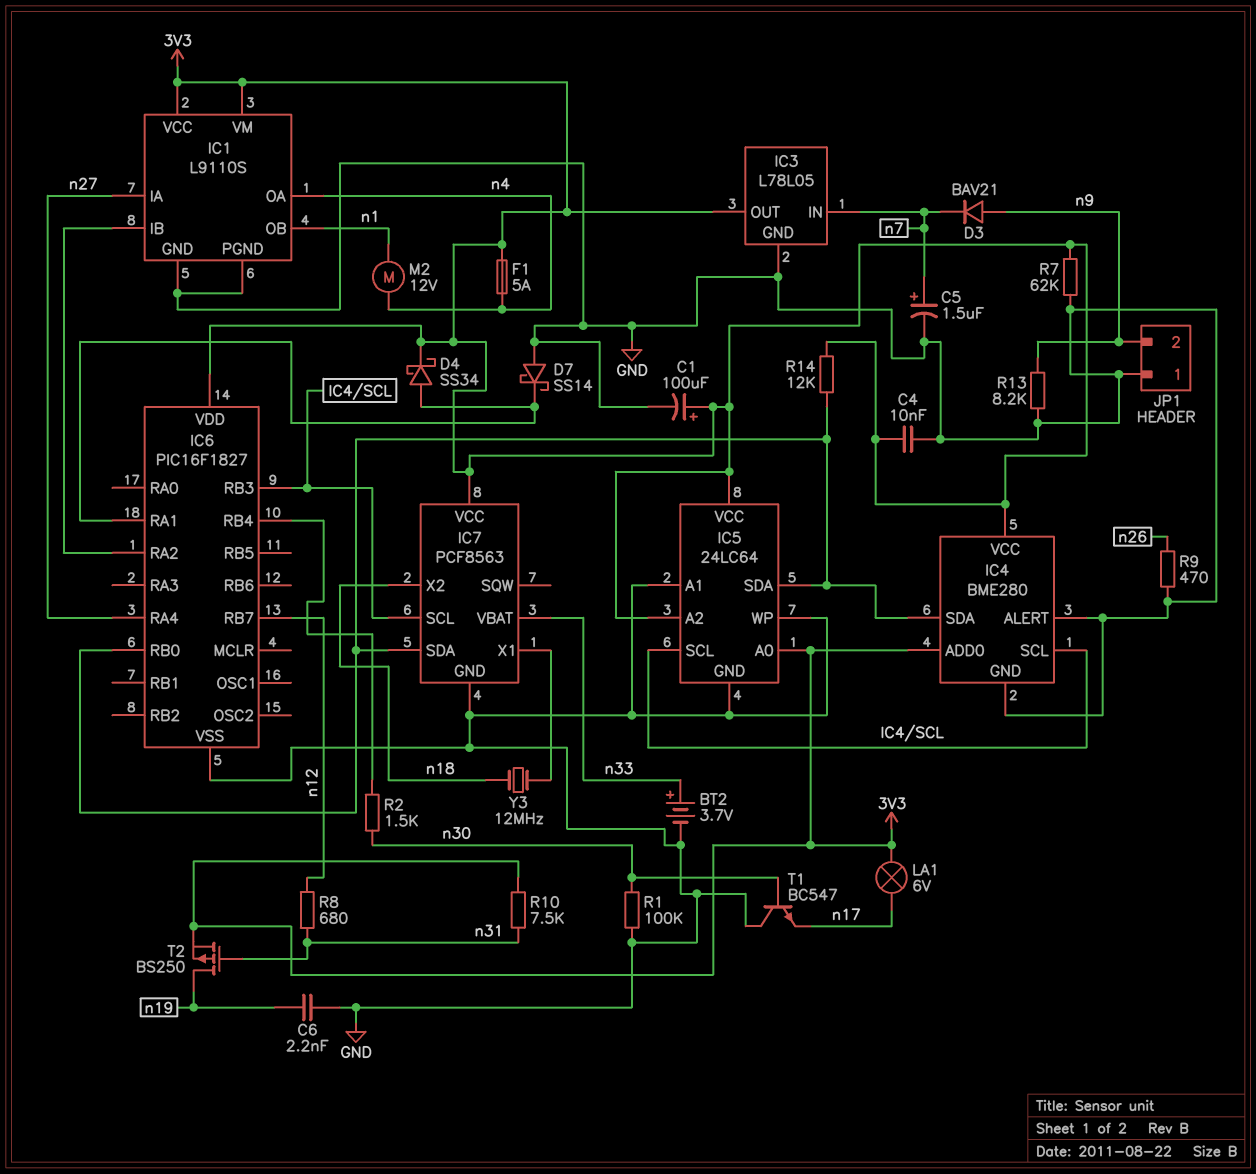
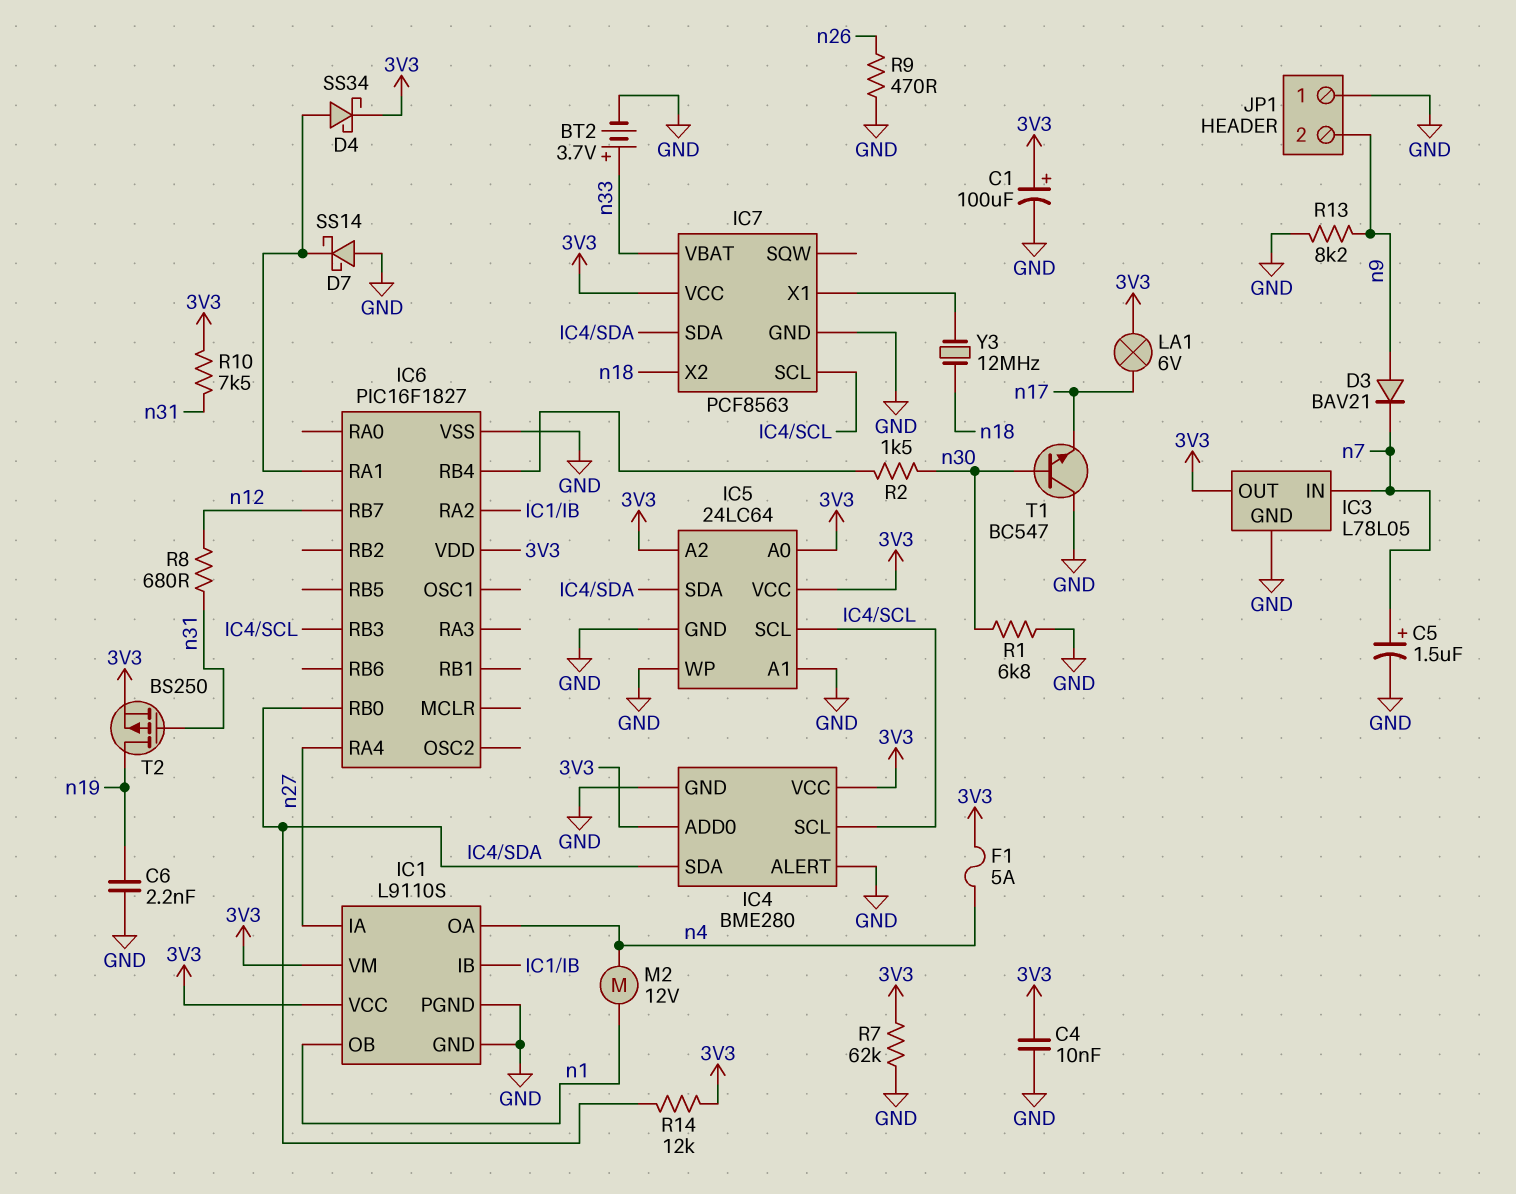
R1: 100k (GND, n30) -> 6.8k (GND, n30)

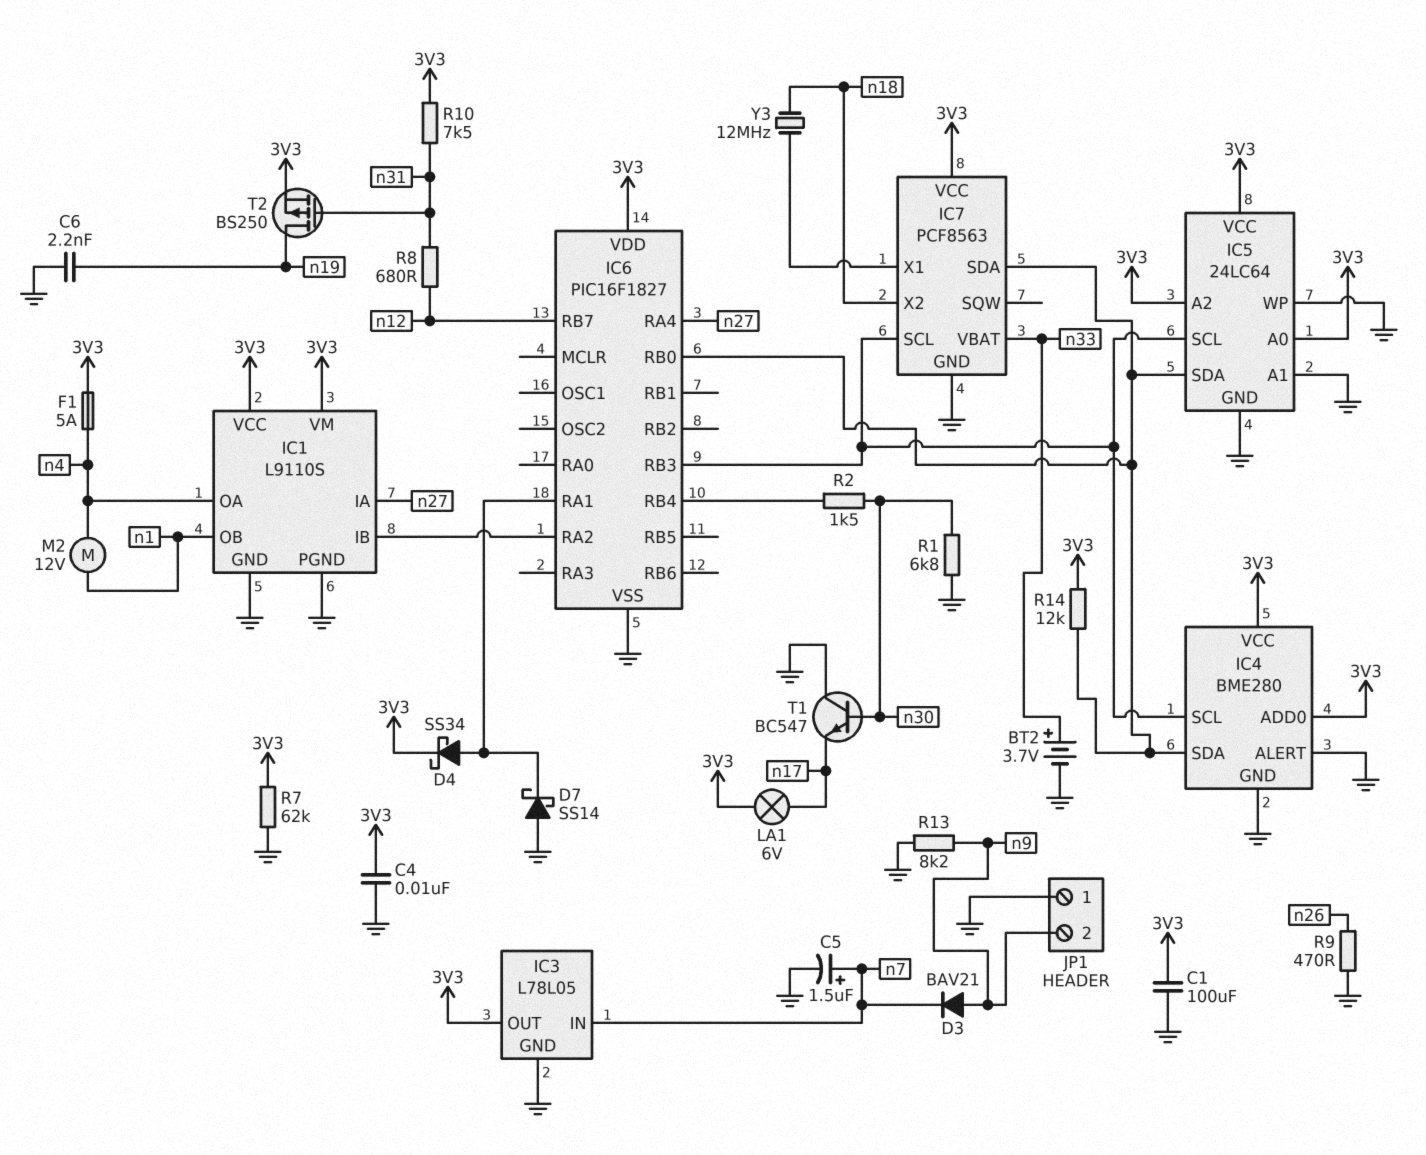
C1: 100uF (plus 3V3, minus GND) -> 100uF (3V3, GND)

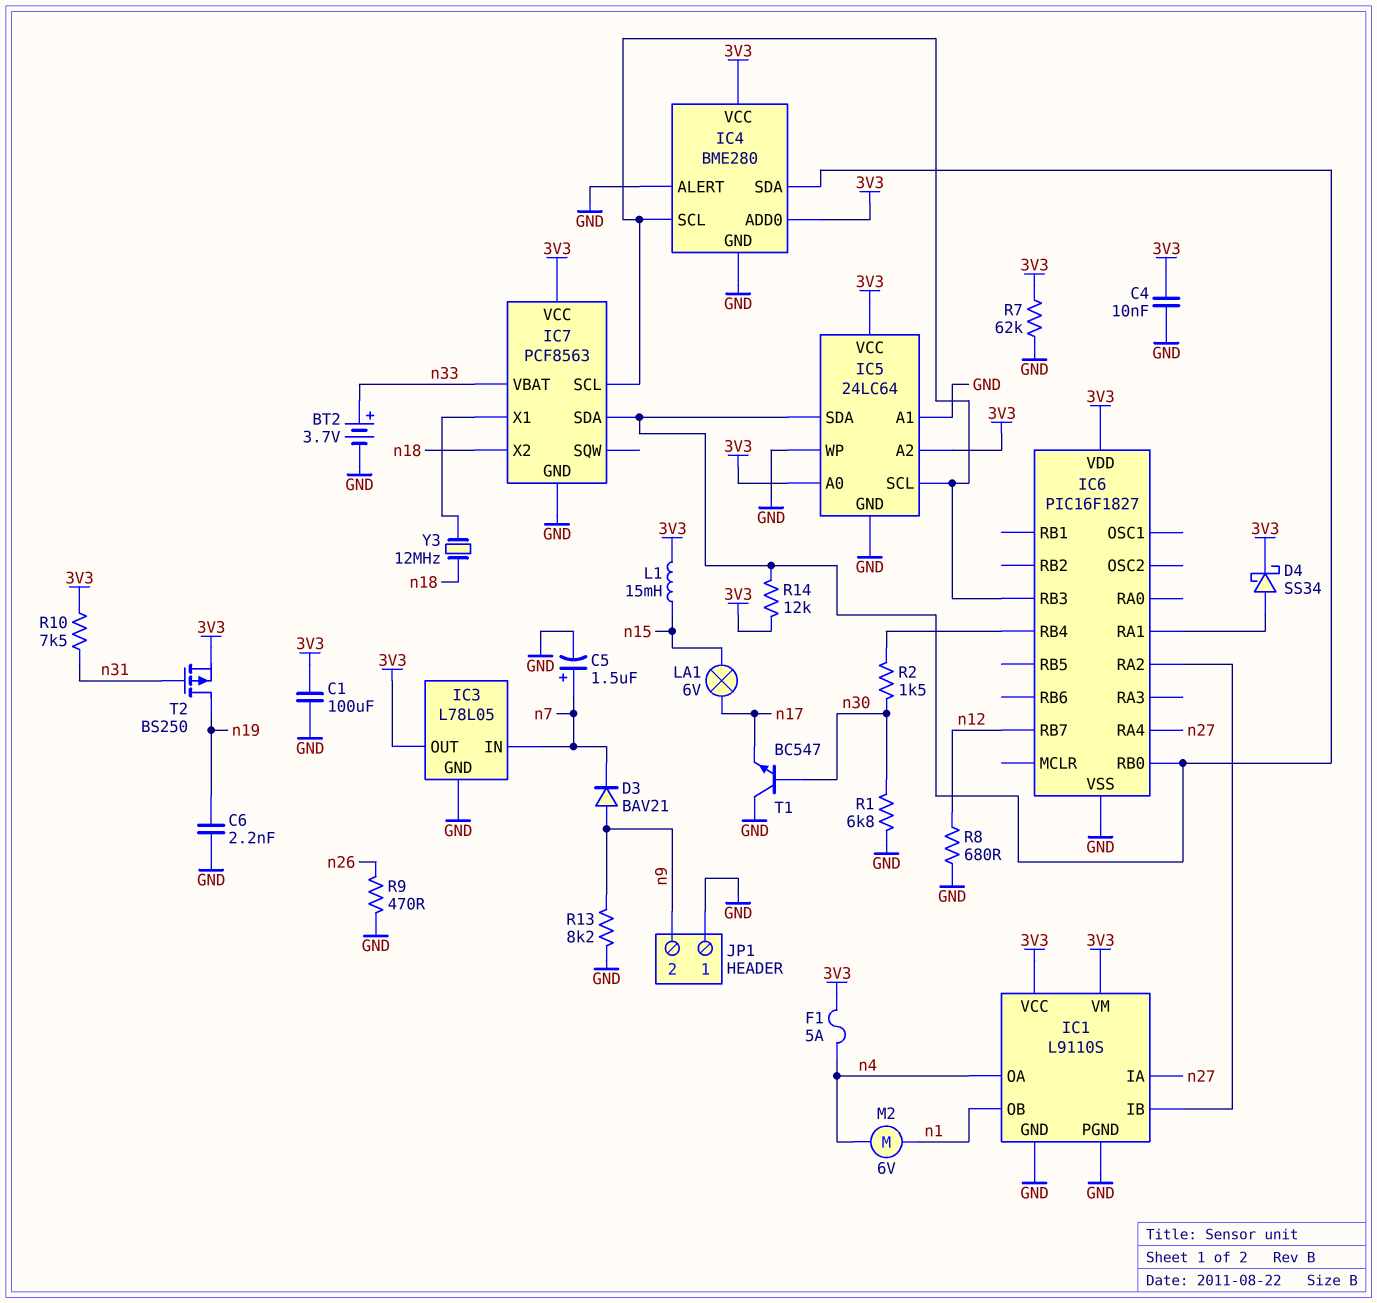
D7: schottky SS14 (A GND, K IC6/RA1) -> none
L1: none -> 15mH (3V3, n15)
LA1: lamp 6V (3V3, n17) -> lamp 6V (n15, n17)
M2: motor 12V (n1, n4) -> motor 6V (n1, n4)
R8: 680 (n12, n31) -> 680 (GND, n12)

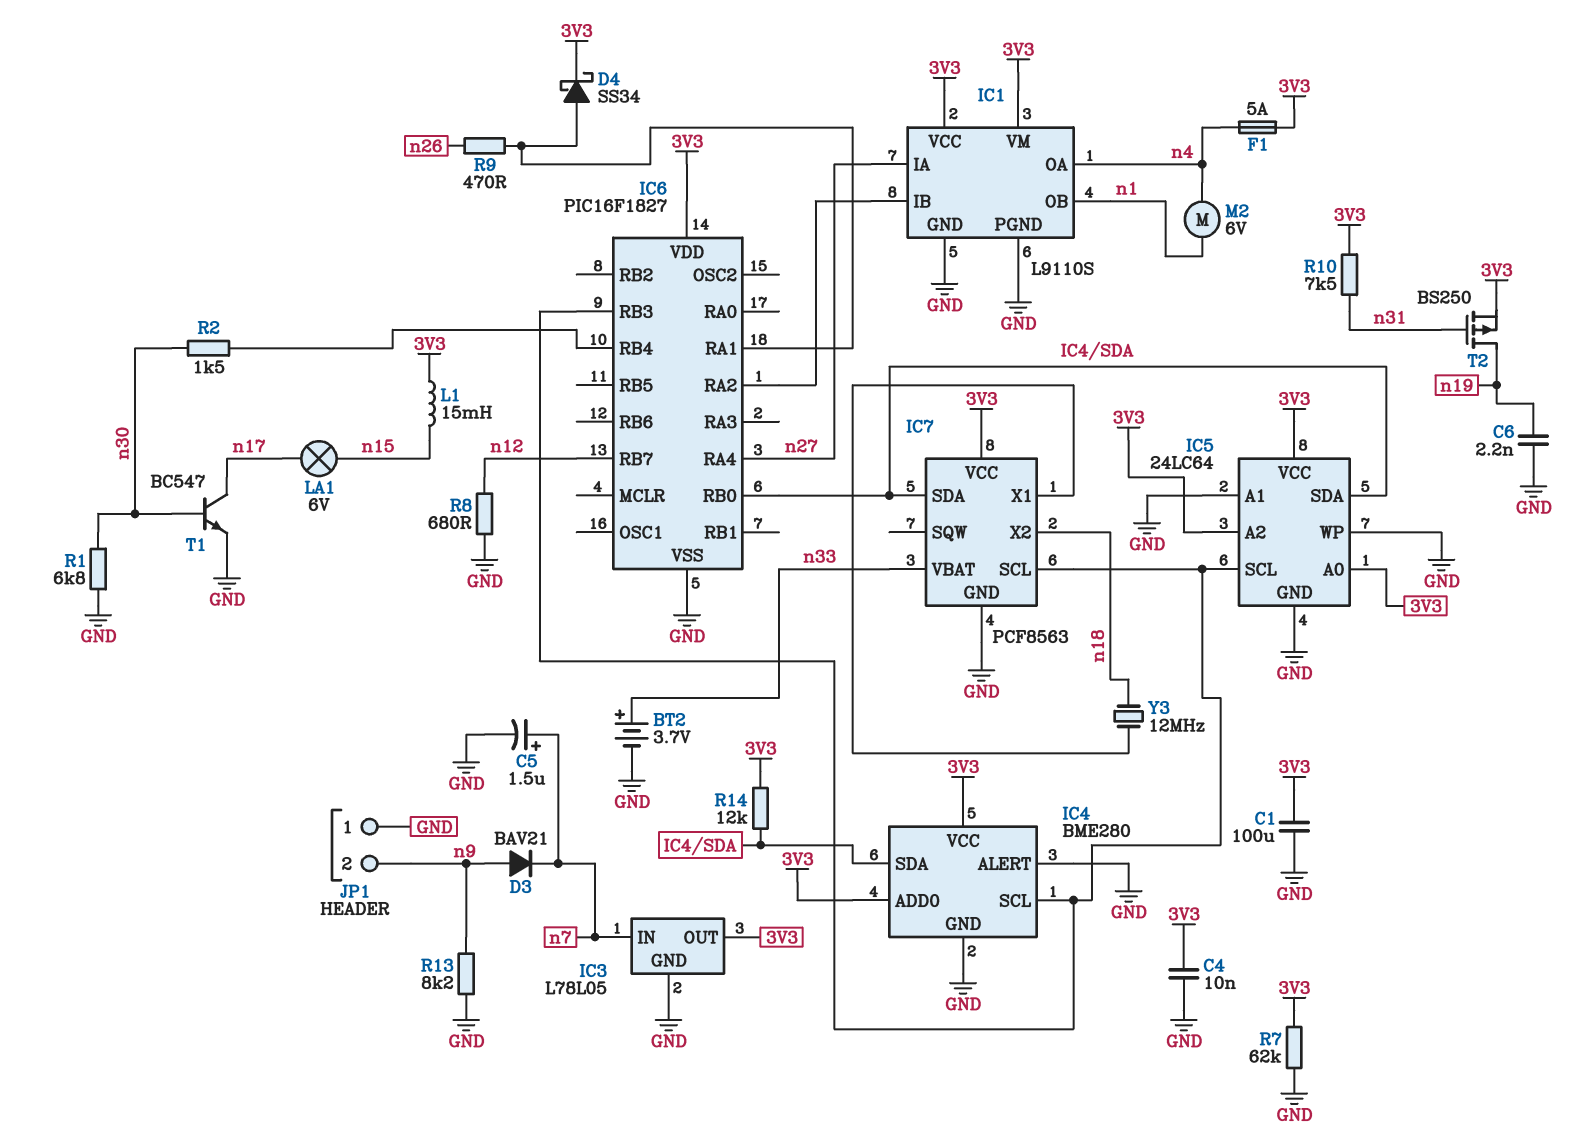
R9: 470 (GND, n26) -> 470 (IC6/RA1, n26)
T1: NPN BC547 (B n30, C GND, E n17) -> NPN BC547 (B n30, C n17, E GND)

